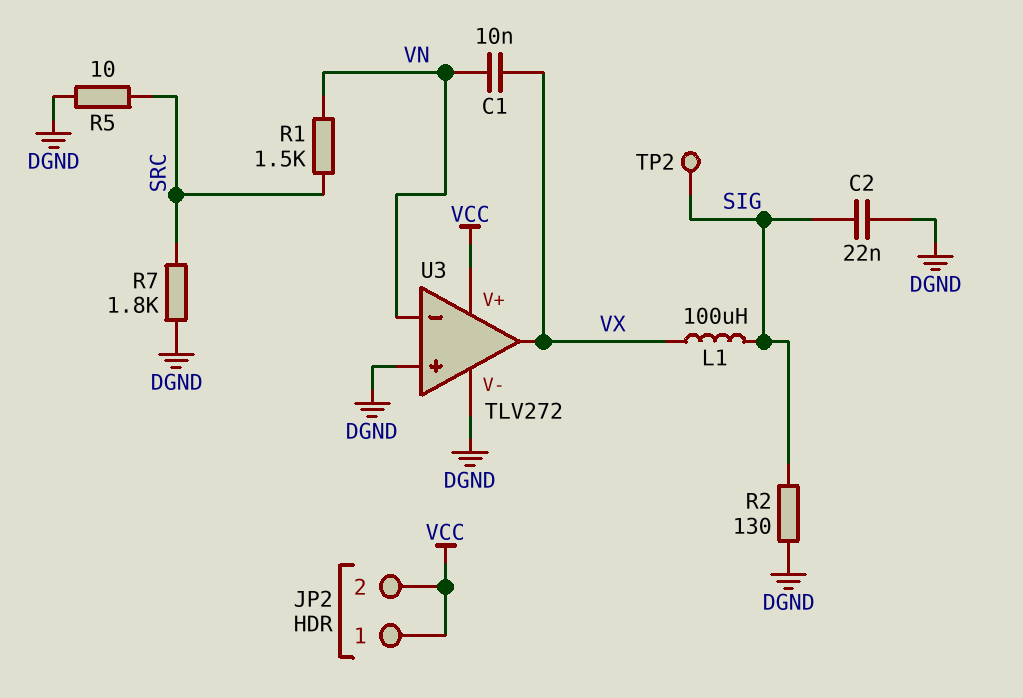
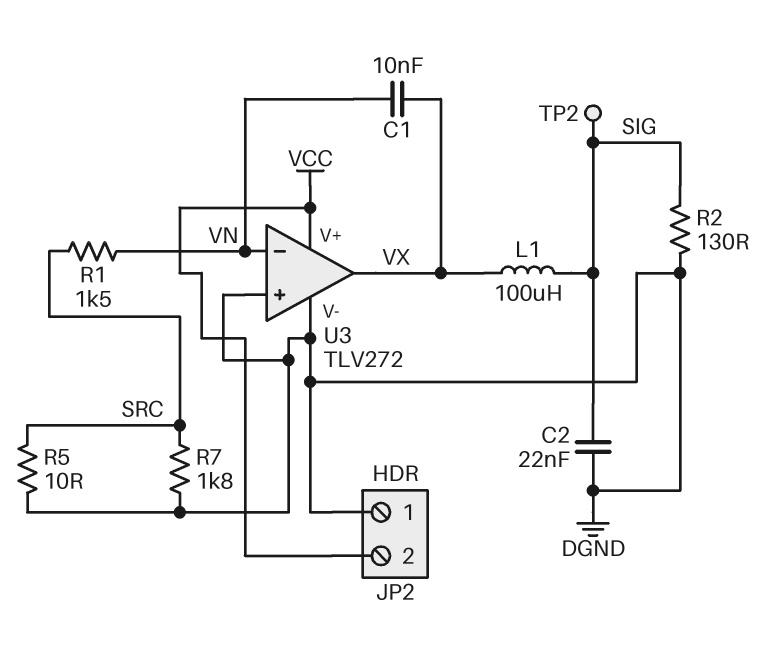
JP2 pin 1: VCC -> DGND

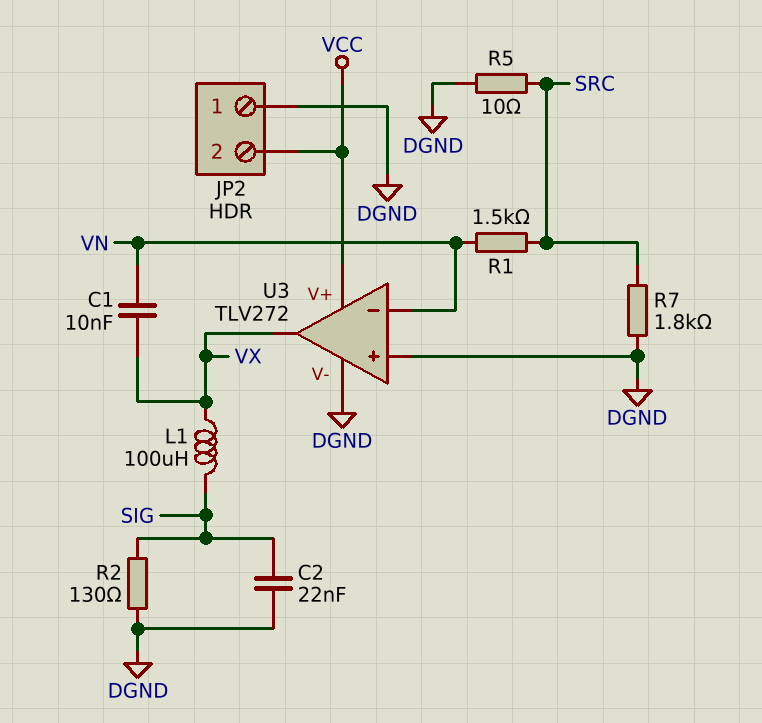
TP2: test point (SIG) -> none

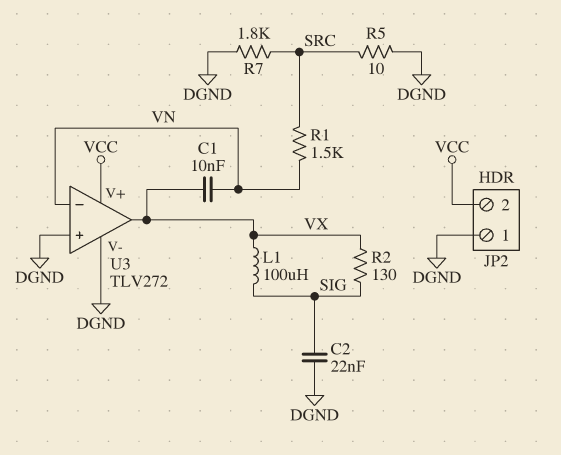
R2: 130 (DGND, SIG) -> 130 (SIG, VX)

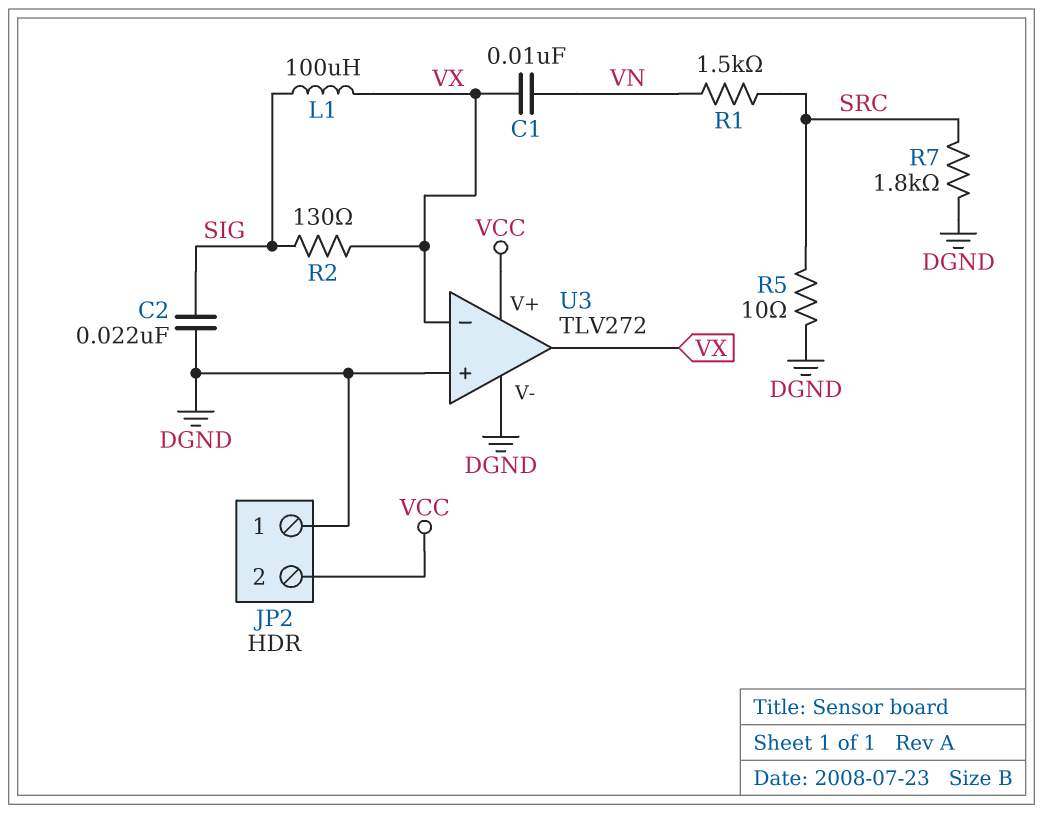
U3 pin in-: VN -> VX

